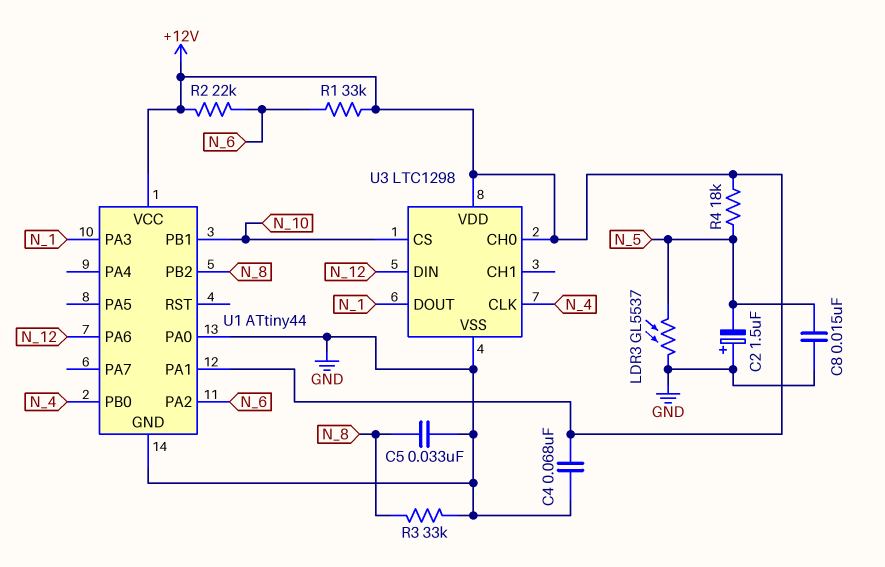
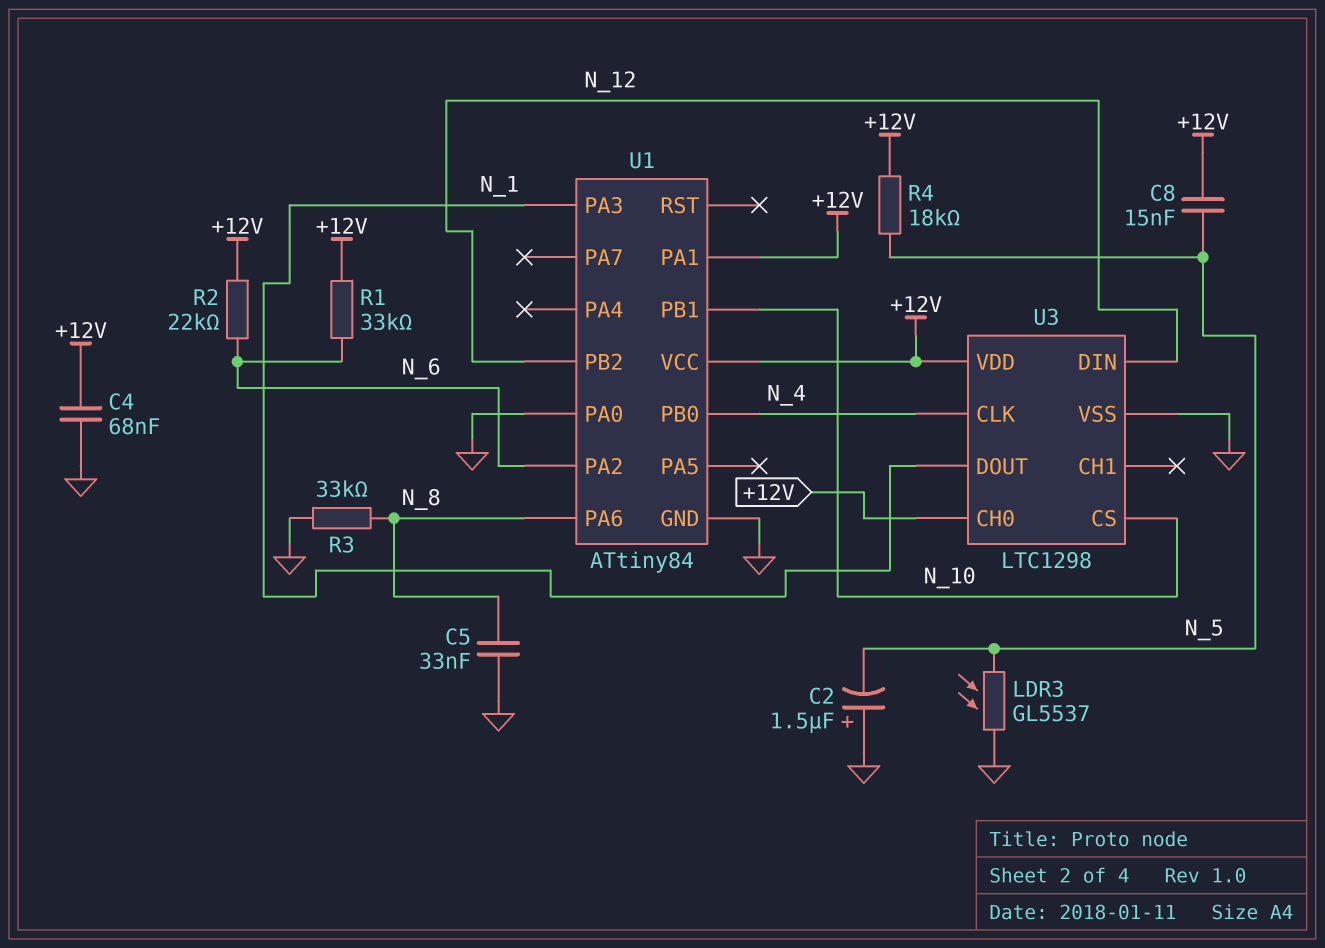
C8: 15nF (GND, N_5) -> 15nF (+12V, N_5)
U1: ATtiny44 -> ATtiny84
U1 pin PA6: N_12 -> N_8
U1 pin PB2: N_8 -> N_12

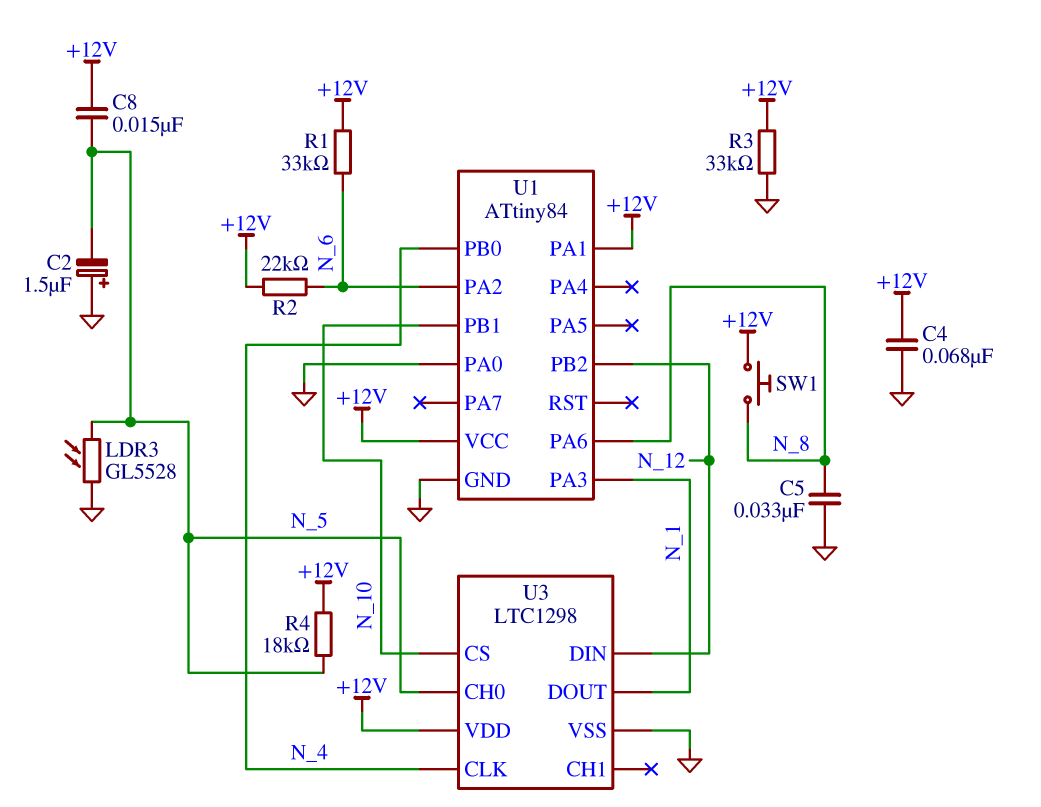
LDR3: GL5537 (GND, N_5) -> GL5528 (GND, N_5)
R3: 33k (GND, N_8) -> 33k (+12V, GND)
SW1: none -> button (+12V, N_8)
U3 pin CH0: +12V -> N_5

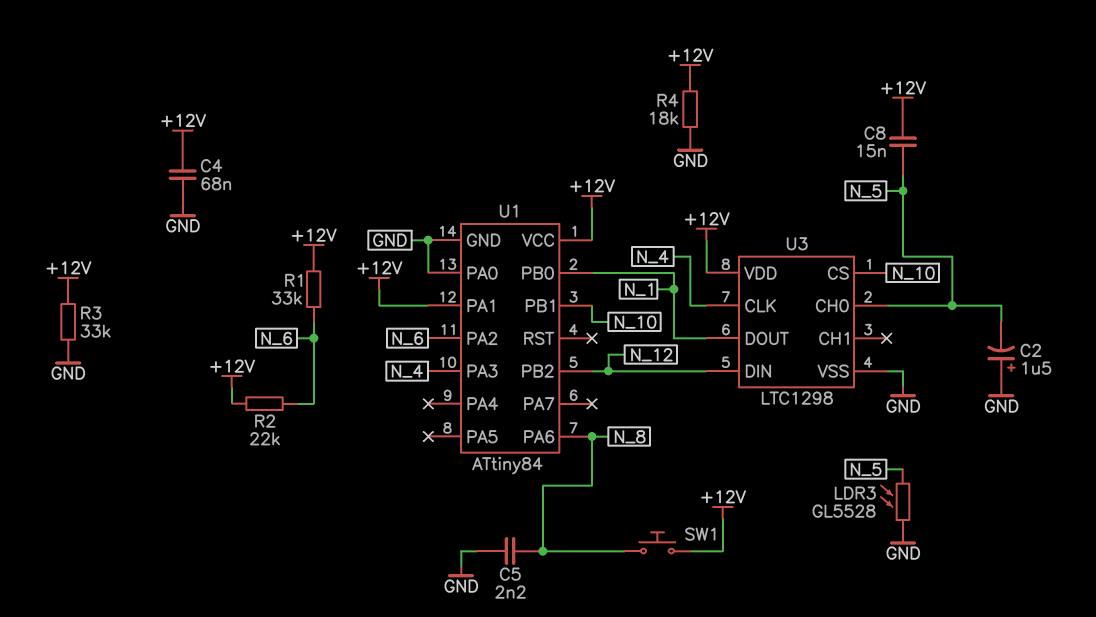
C5: 33nF (GND, N_8) -> 2.2nF (GND, N_8)
R4: 18k (+12V, N_5) -> 18k (+12V, GND)
U1 pin PA3: N_1 -> N_4
U1 pin PB0: N_4 -> N_1

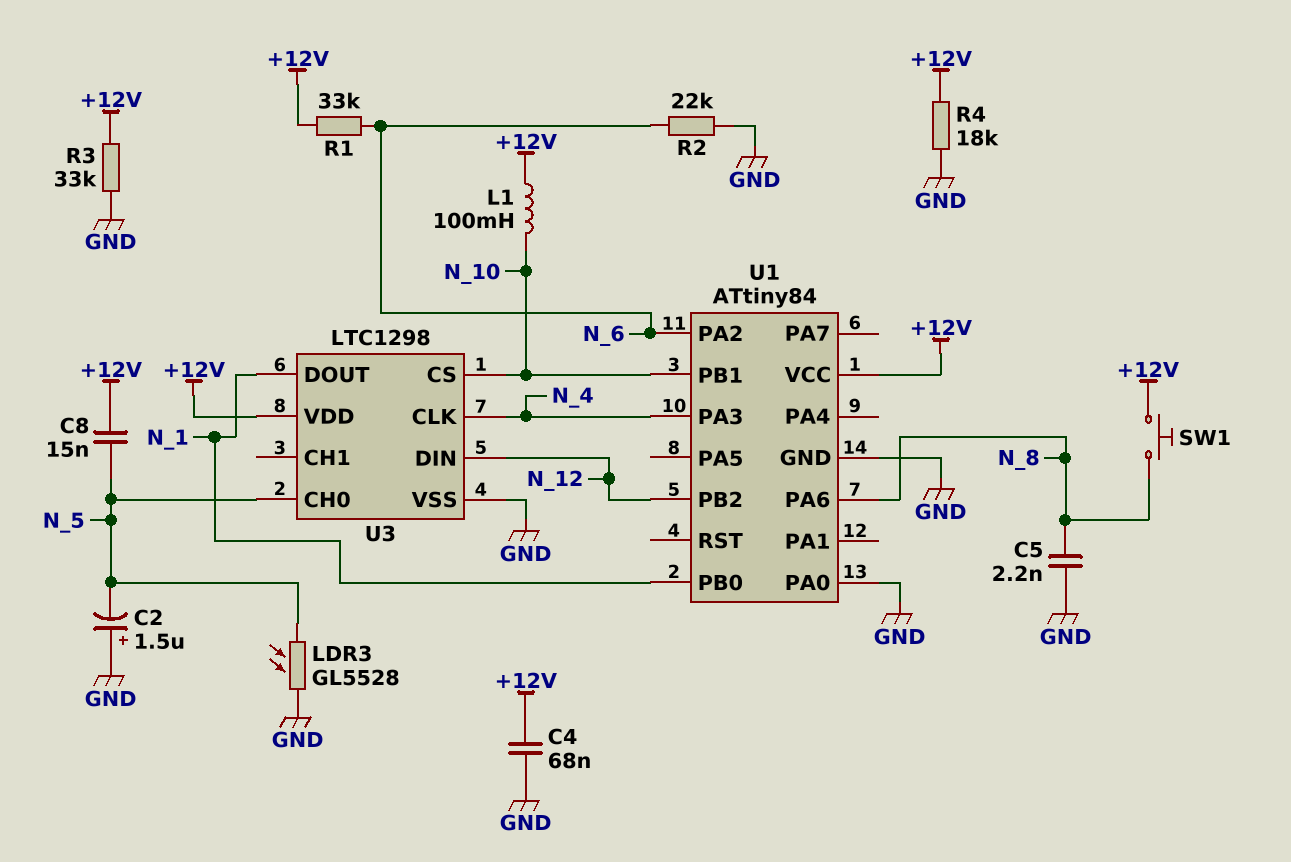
L1: none -> 100mH (+12V, N_10)
R2: 22k (+12V, N_6) -> 22k (GND, N_6)
U1 pin PA1: +12V -> none

